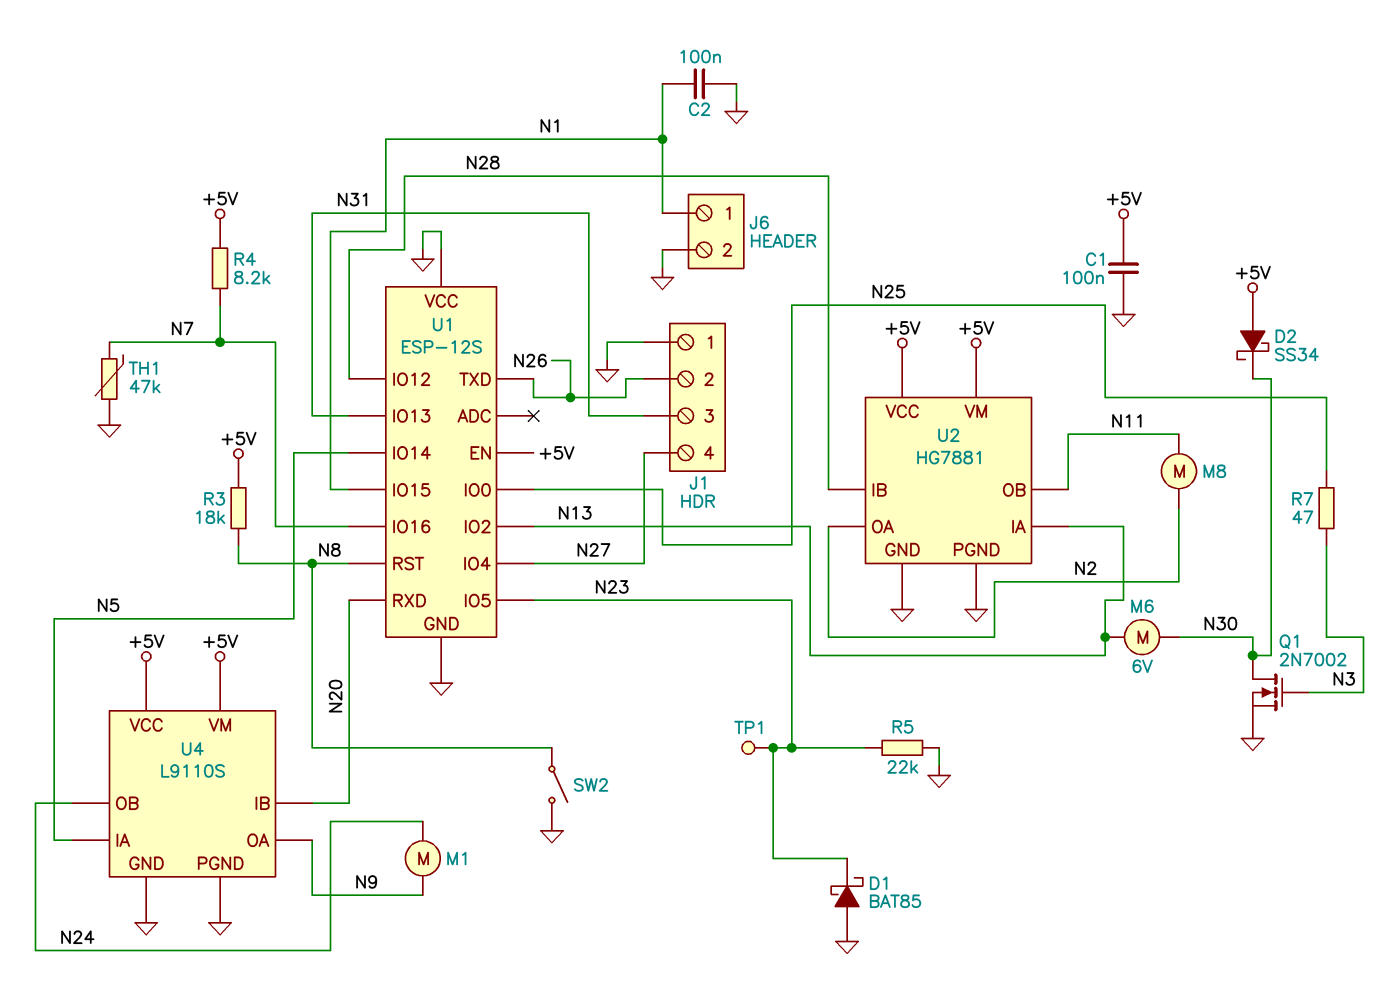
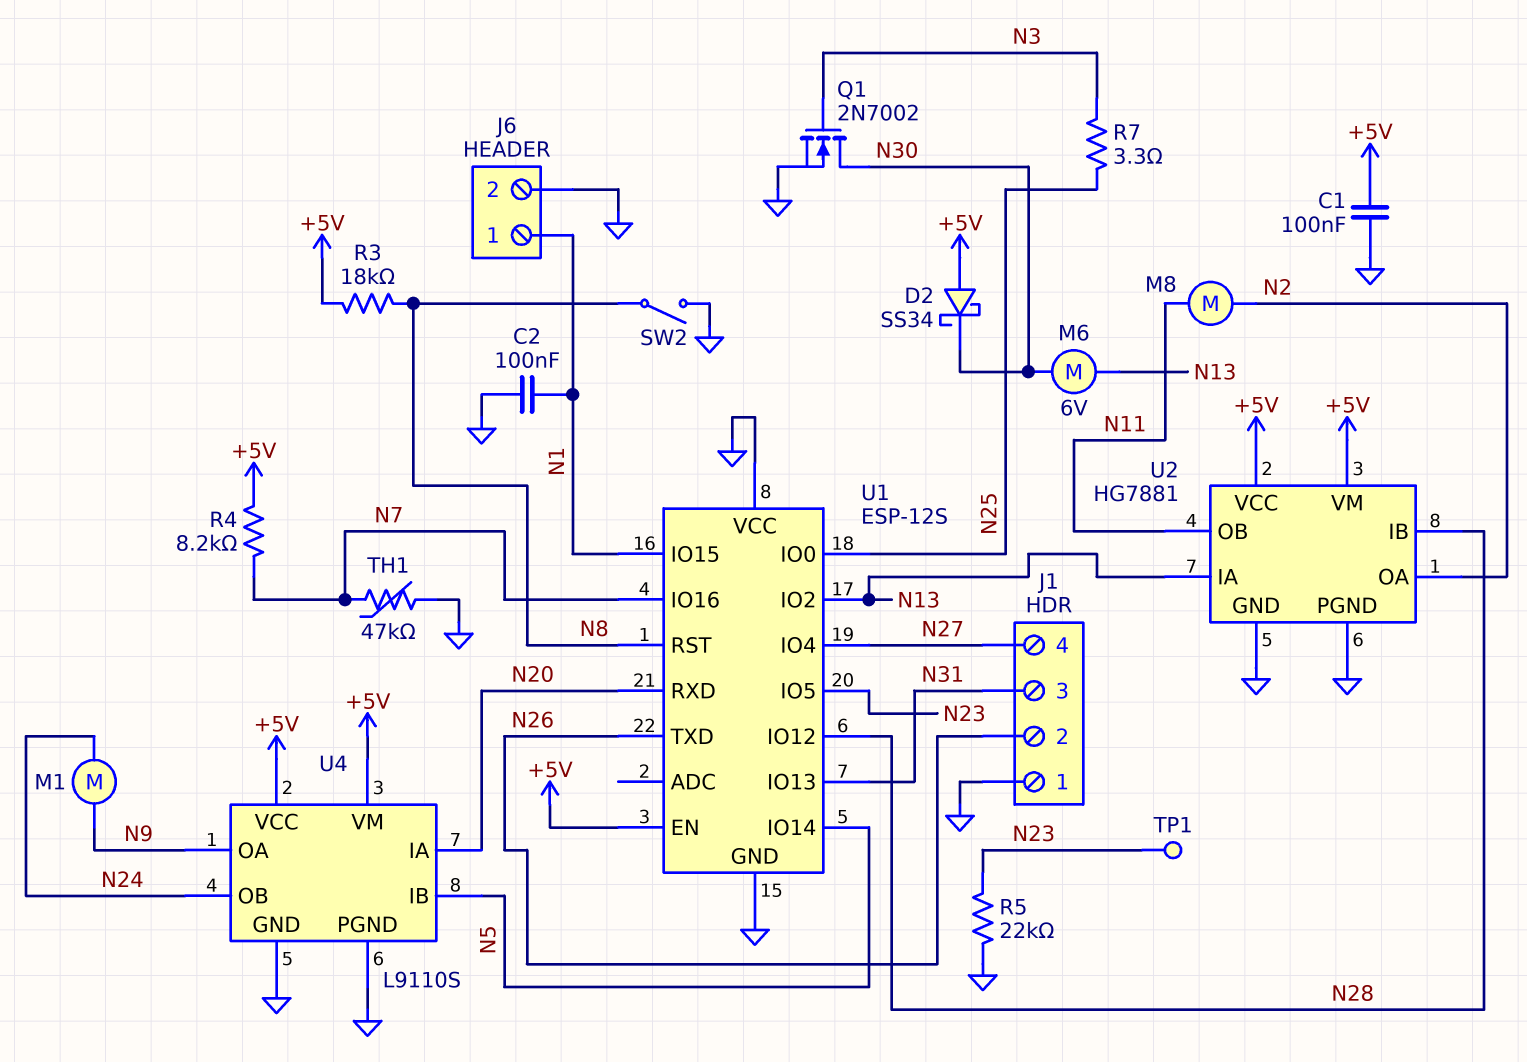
D1: schottky BAT85 (A GND, K N23) -> none
R7: 47 (N3, N25) -> 3.3 (N3, N25)
U4 pin IA: N5 -> N20
U4 pin IB: N20 -> N5

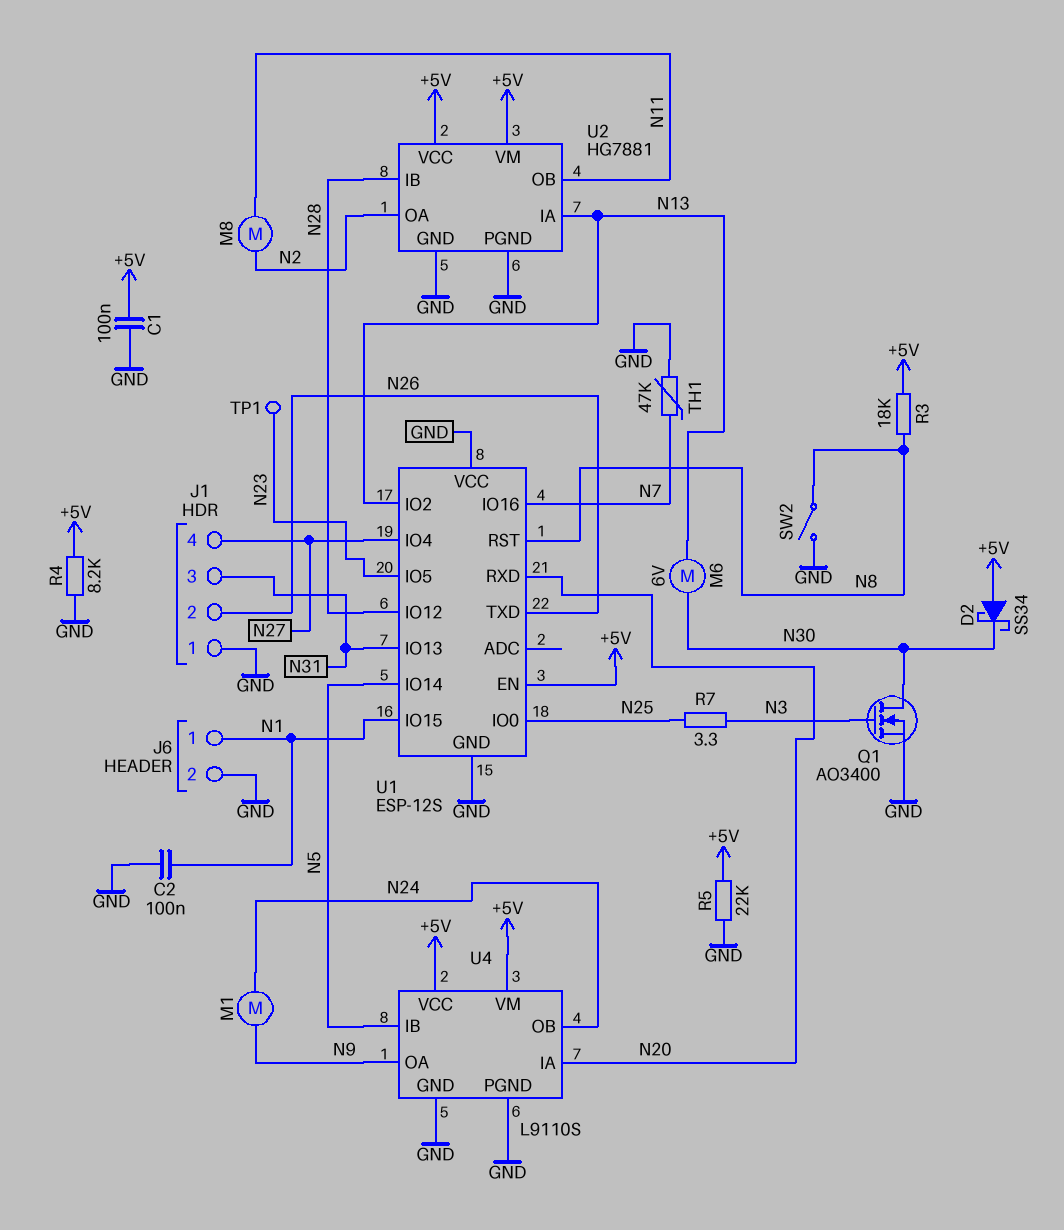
Q1: NMOS 2N7002 (G N3, D N30, S GND) -> NMOS AO3400 (G N3, D N30, S GND)
R4: 8.2k (+5V, N7) -> 8.2k (+5V, GND)
R5: 22k (GND, N23) -> 22k (+5V, GND)

